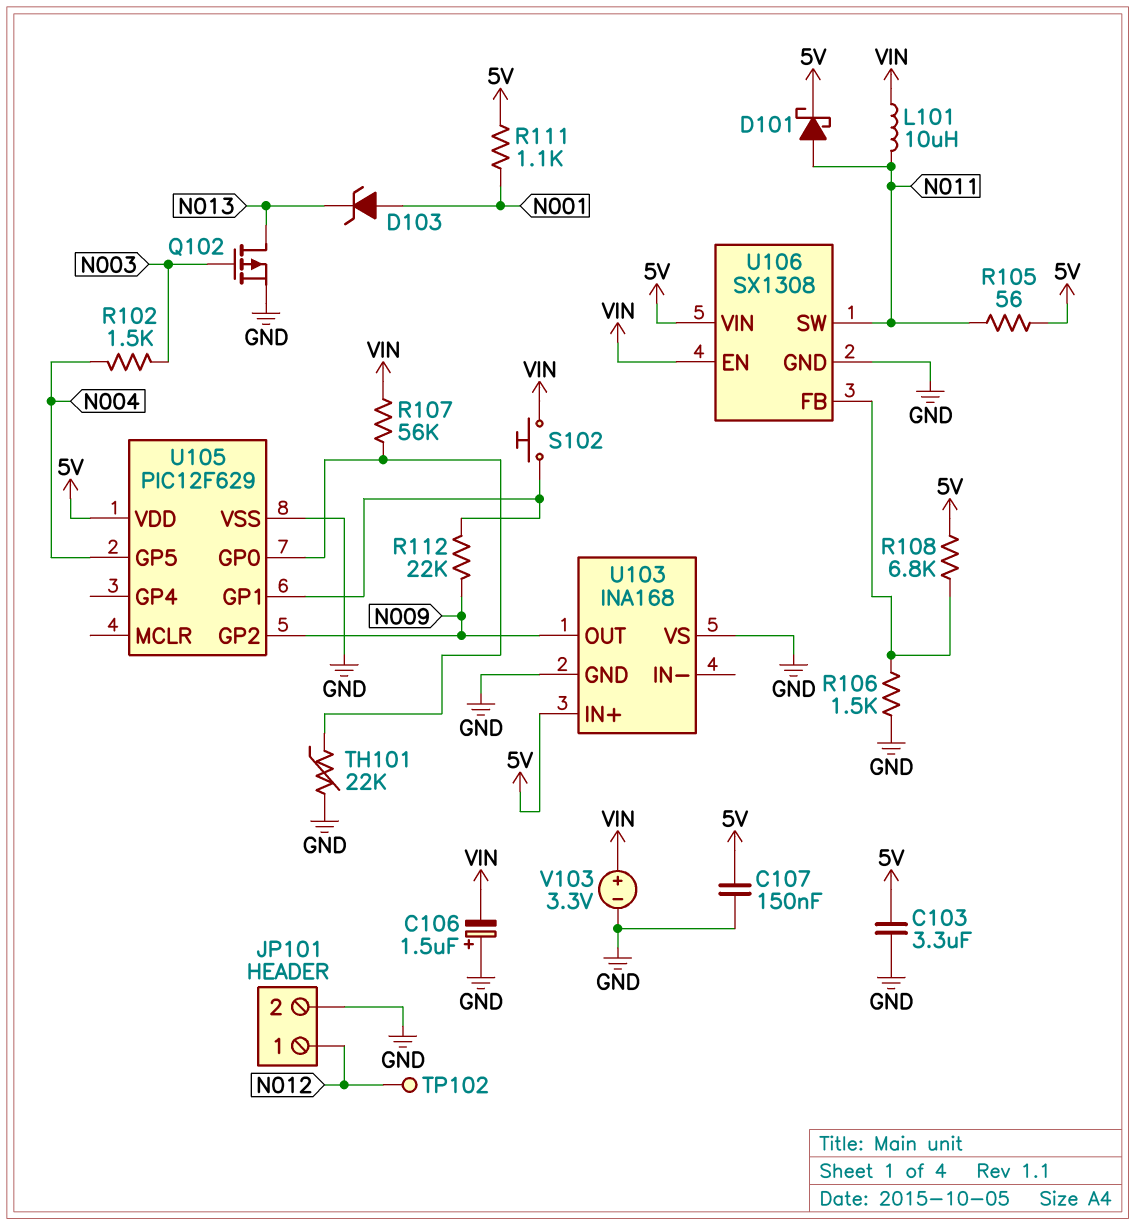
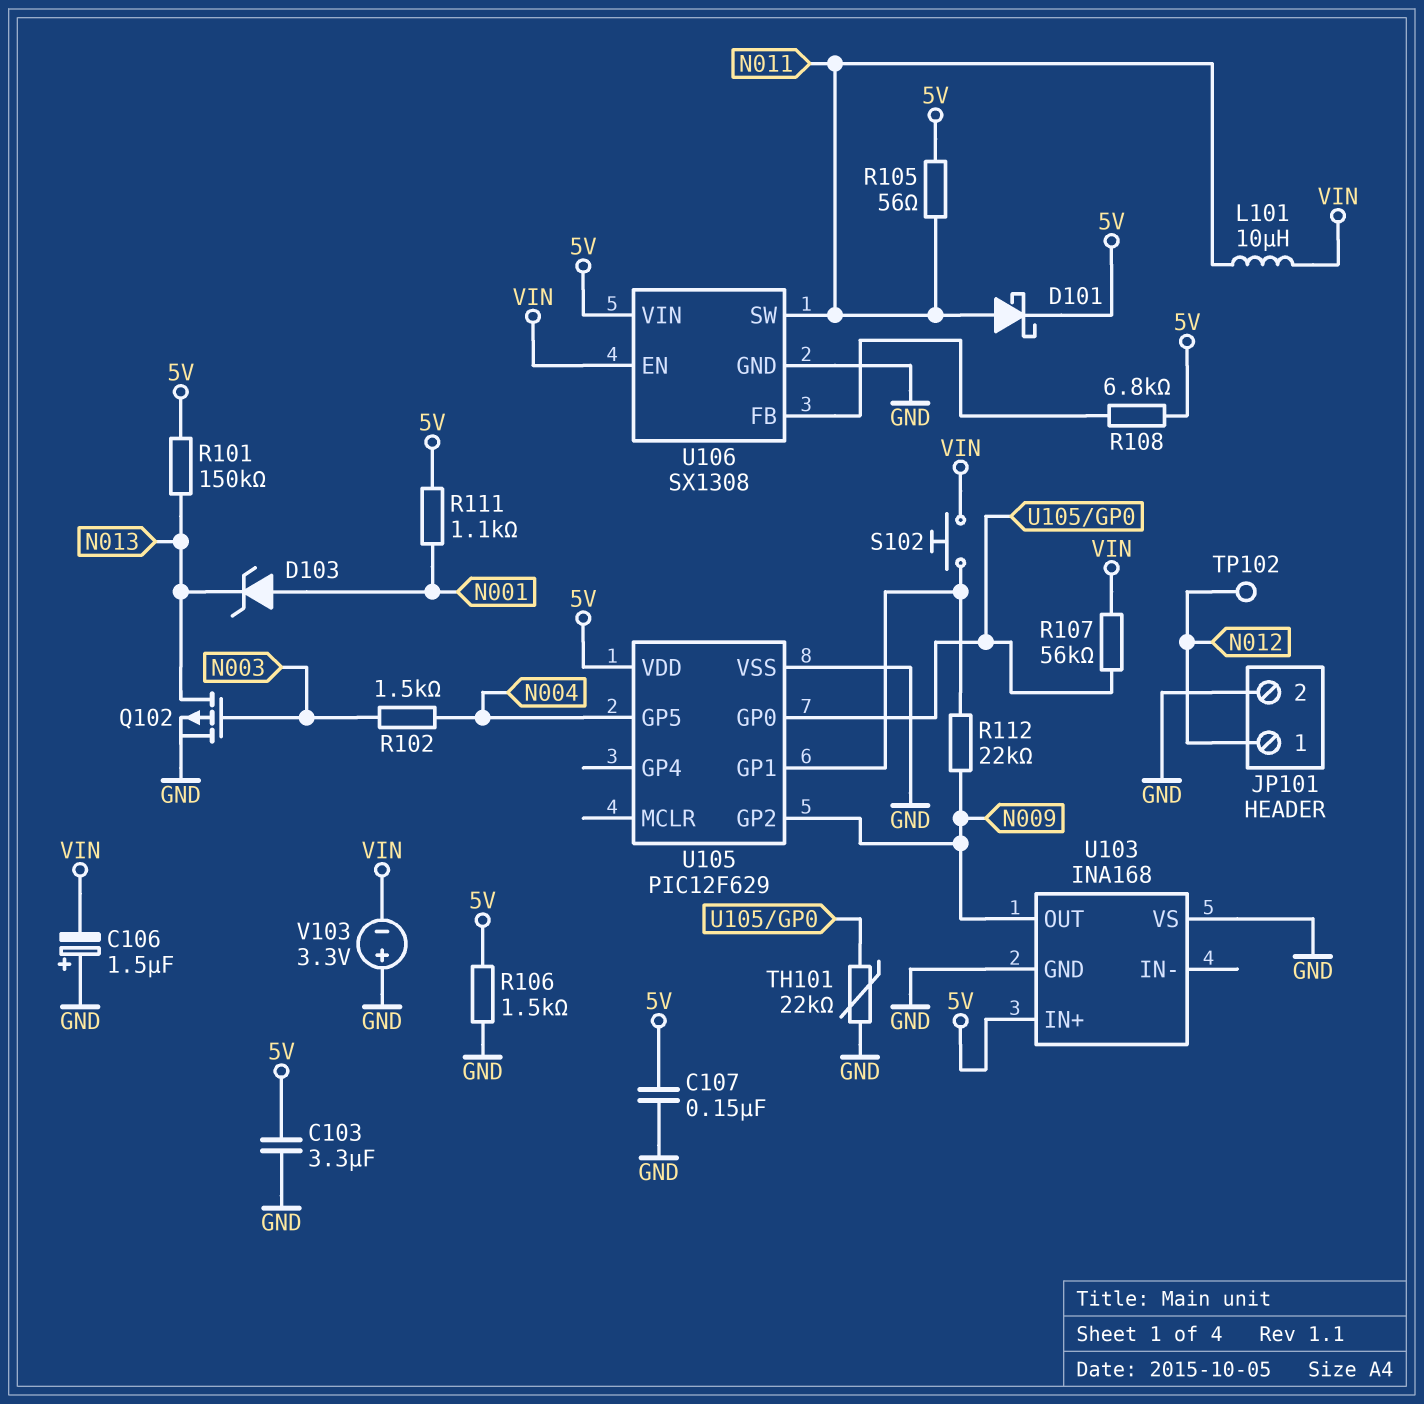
R101: none -> 150k (5V, N013)
R106: 1.5k (GND, U106/FB) -> 1.5k (5V, GND)
V103: 3.3V (plus VIN, minus GND) -> 3.3V (plus GND, minus VIN)

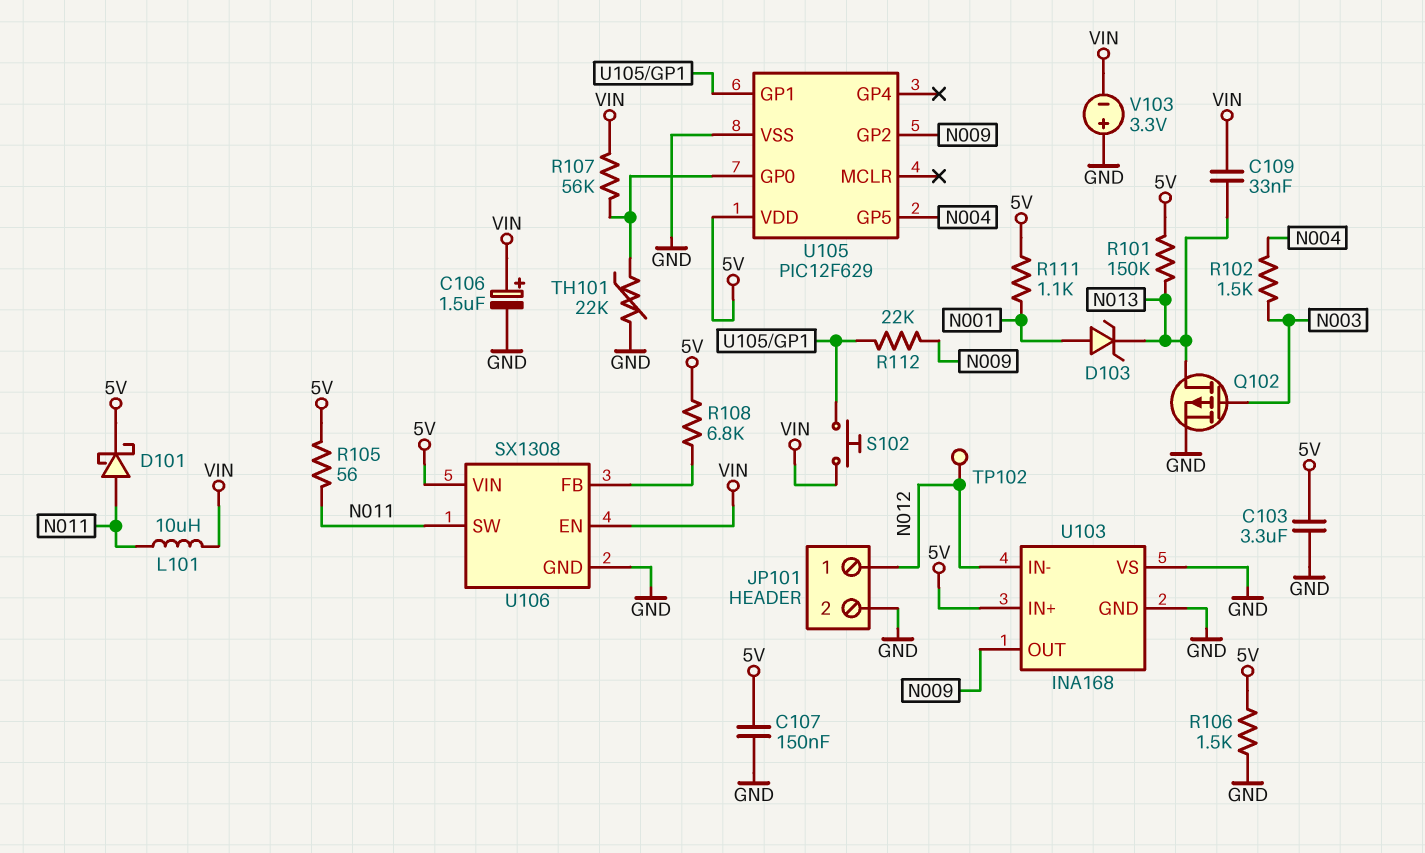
C106: 1.5uF (plus GND, minus VIN) -> 1.5uF (plus VIN, minus GND)
C109: none -> 33nF (N013, VIN)
U103 pin IN-: none -> N012

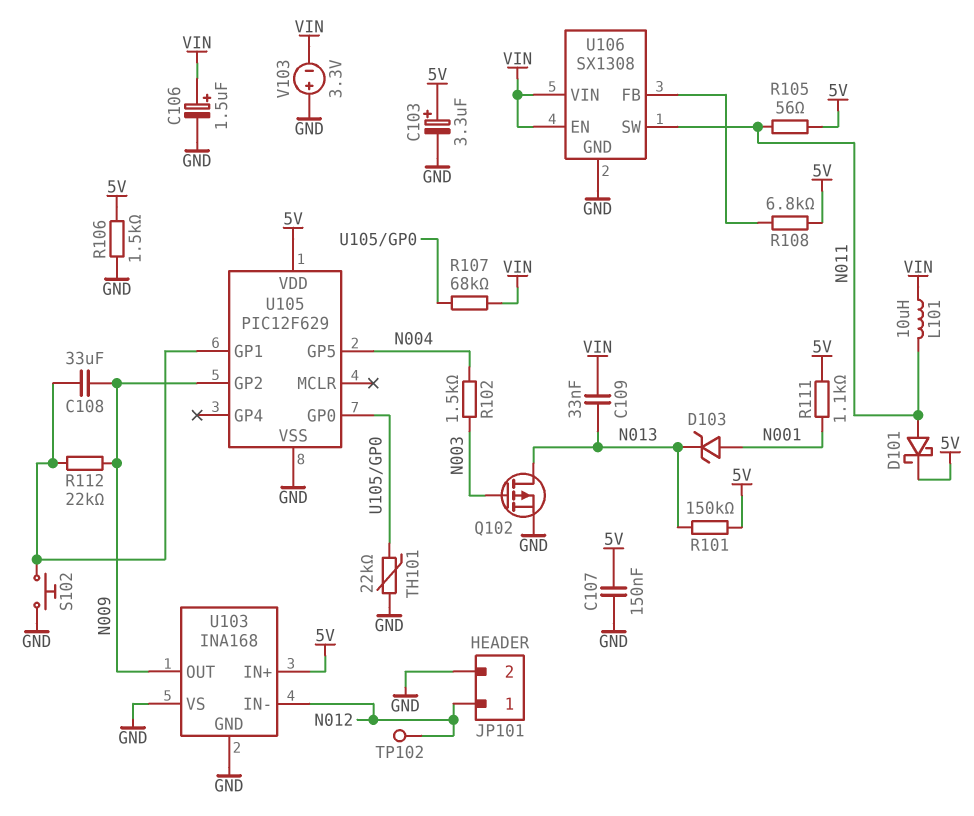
C103: 3.3uF (5V, GND) -> 3.3uF (plus 5V, minus GND)
C108: none -> 33uF (N009, U105/GP1)
R107: 56k (U105/GP0, VIN) -> 68k (U105/GP0, VIN)
S102: button (U105/GP1, VIN) -> button (GND, U105/GP1)
U106 pin VIN: 5V -> VIN

